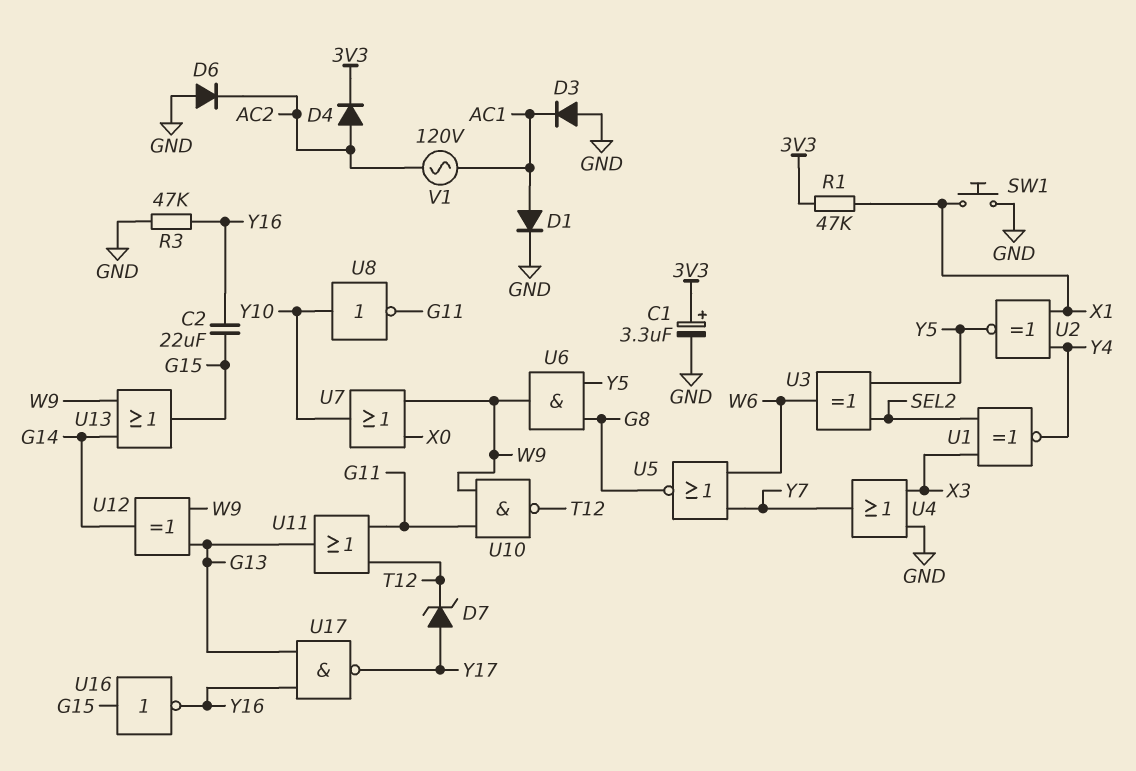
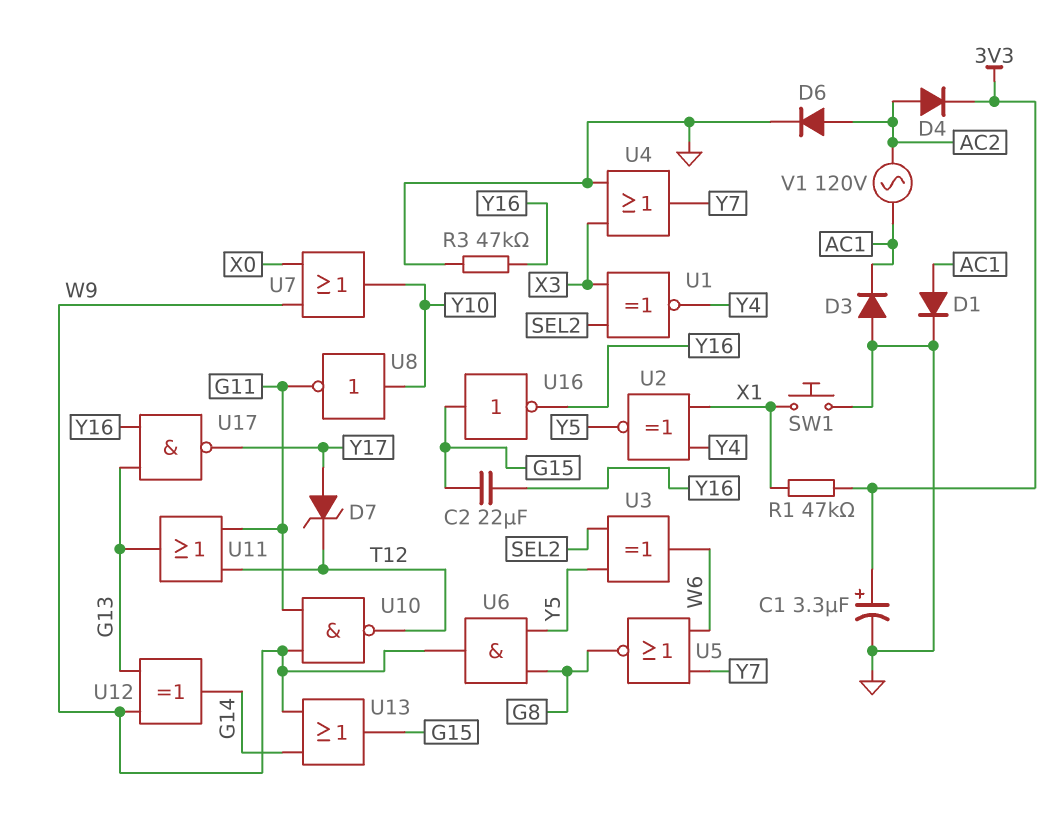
D6: diode (A GND, K AC2) -> diode (A AC2, K GND)

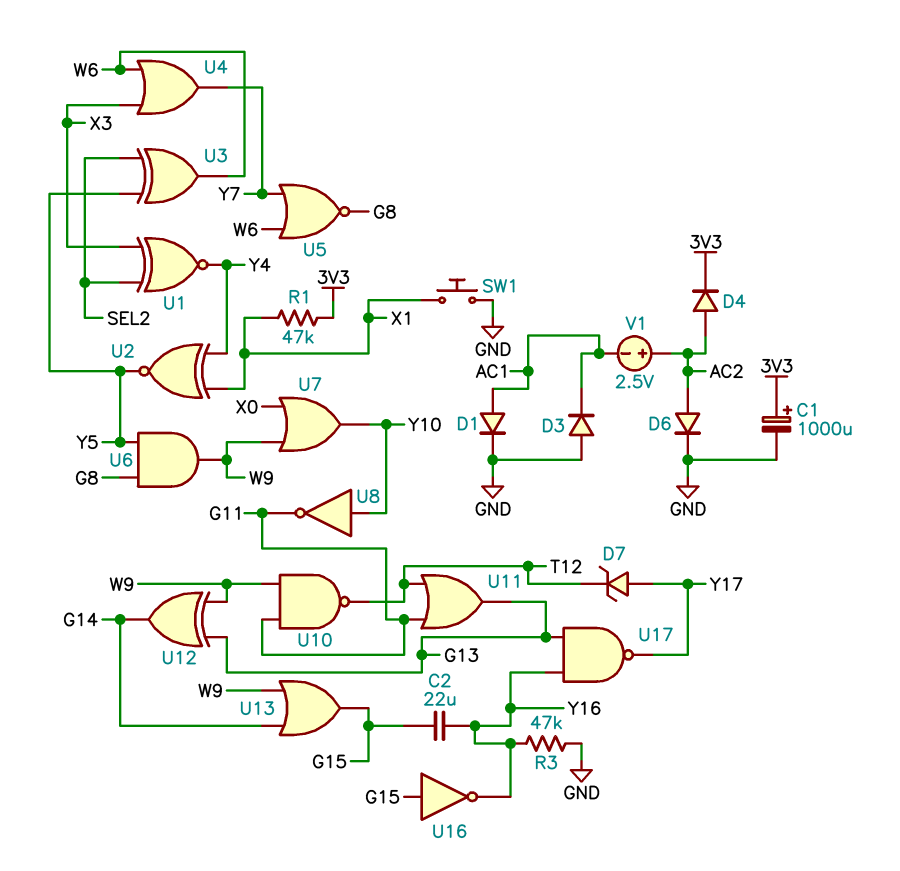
C1: 3.3uF (plus 3V3, minus GND) -> 1000uF (plus 3V3, minus GND)
U4: OR (in GND, in X3, out Y7) -> OR (in W6, in X3, out Y7)
V1: AC 120V (AC1, AC2) -> 2.5V (plus AC2, minus AC1)

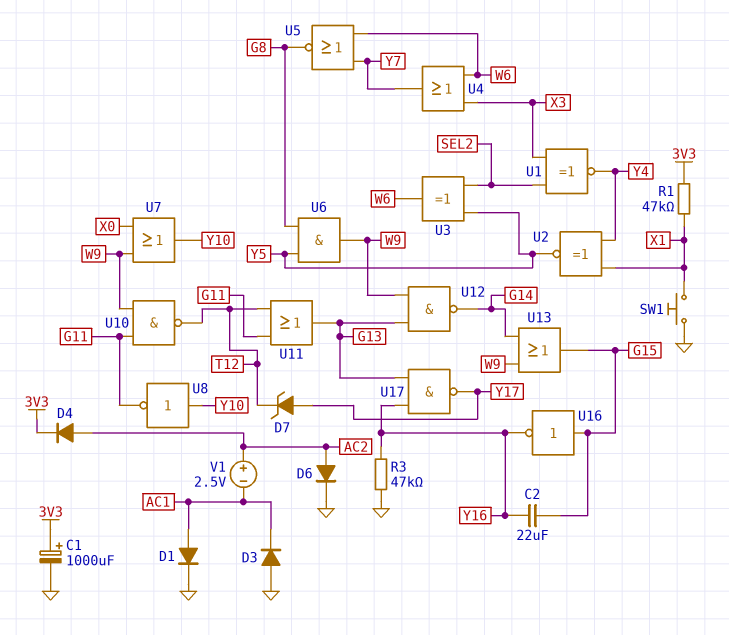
U12: XOR (in G13, in W9, out G14) -> NAND (in G13, in W9, out G14)

